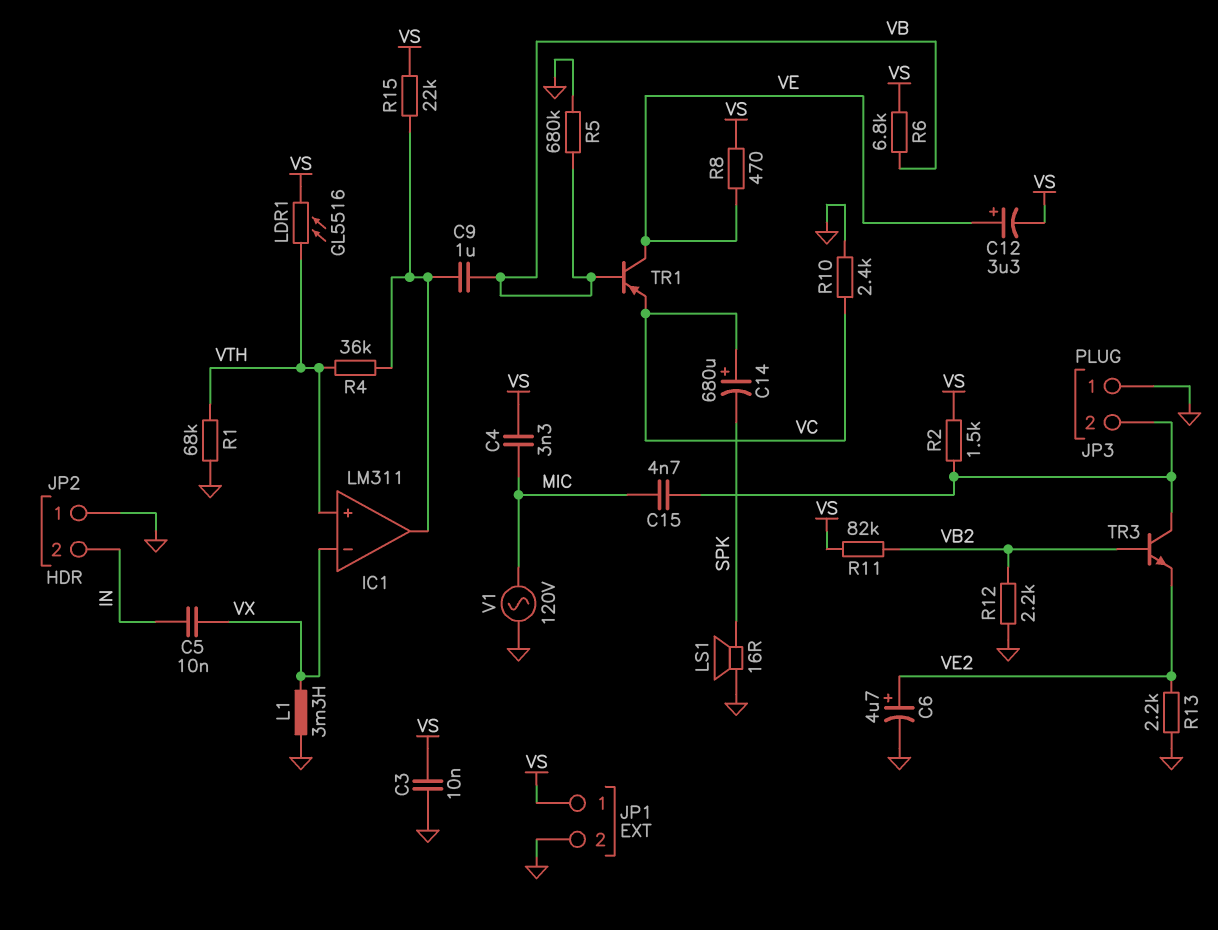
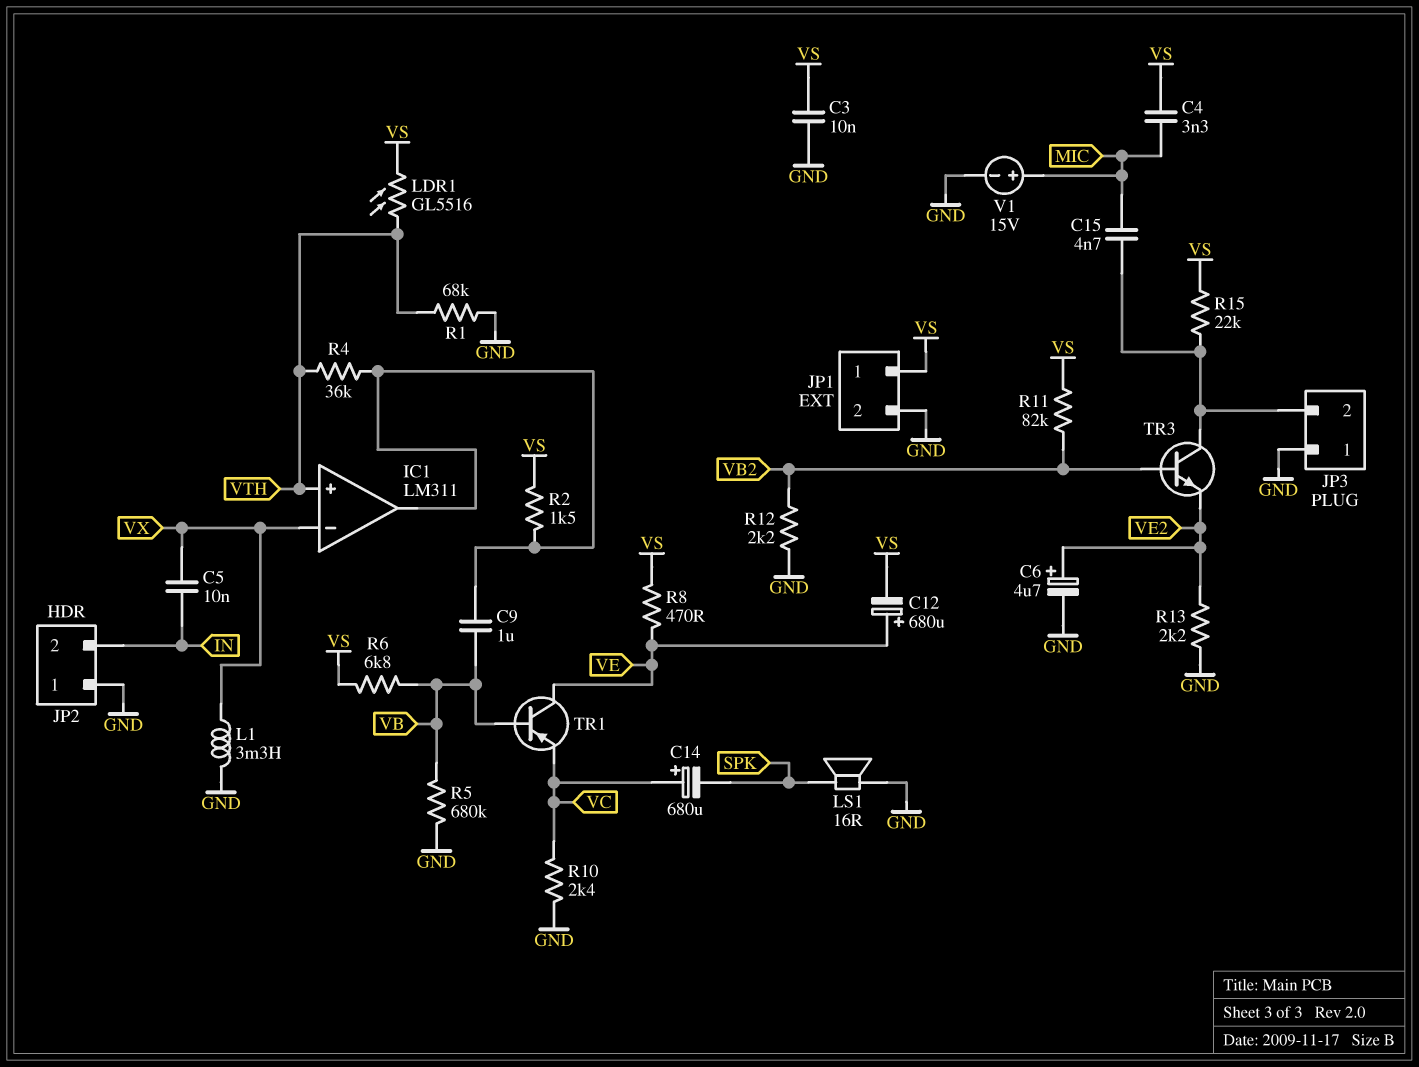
C12: 3.3uF (plus VE, minus VS) -> 680uF (plus VE, minus VS)
R2: 1.5k (JP3/2, VS) -> 1.5k (IC1/out, VS)
R15: 22k (IC1/out, VS) -> 22k (JP3/2, VS)
V1: AC 120V (GND, MIC) -> 15V (plus MIC, minus GND)

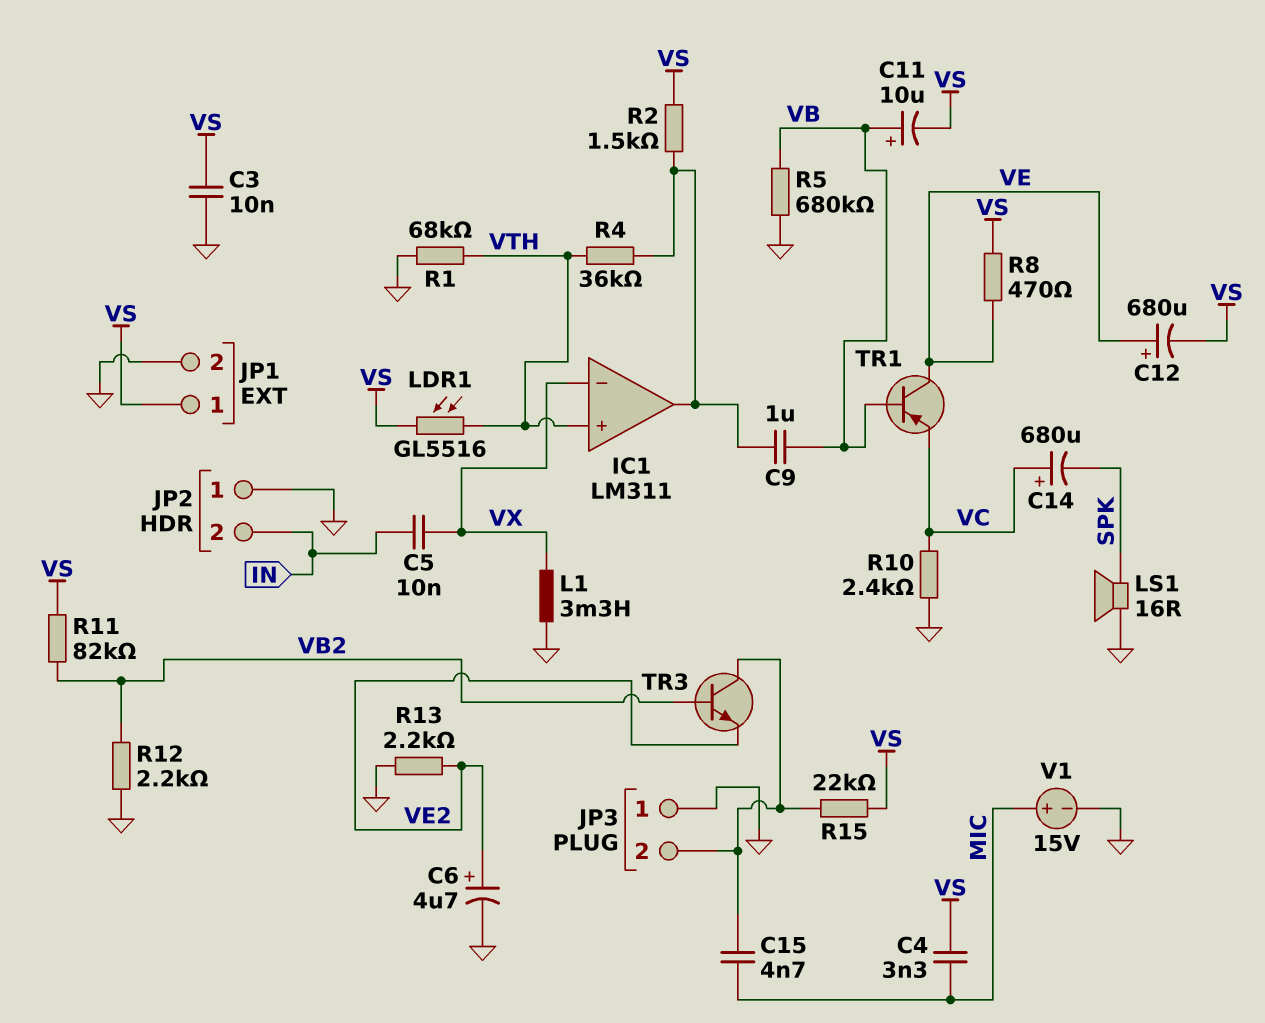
C11: none -> 10uF (plus VB, minus VS)
R6: 6.8k (VB, VS) -> none

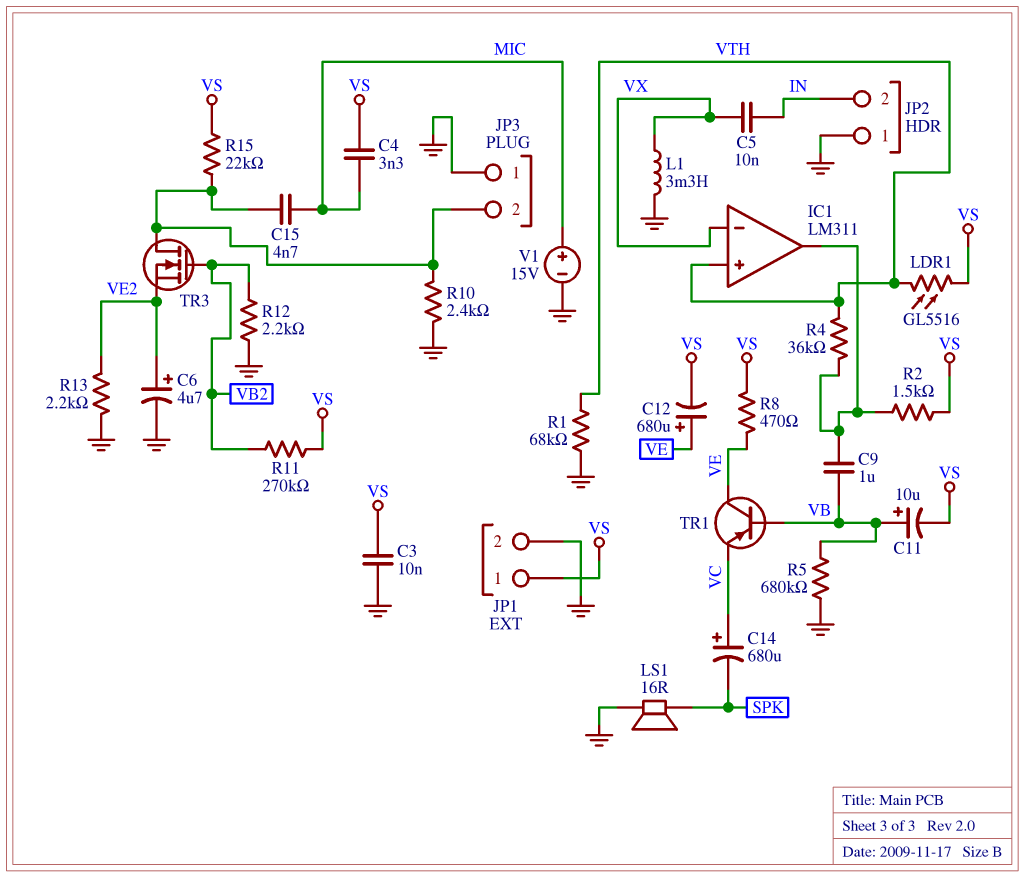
R10: 2.4k (GND, VC) -> 2.4k (GND, JP3/2)
R11: 82k (VB2, VS) -> 270k (VB2, VS)
TR3: NPN (B VB2, C JP3/2, E VE2) -> NMOS (G VB2, D JP3/2, S VE2)

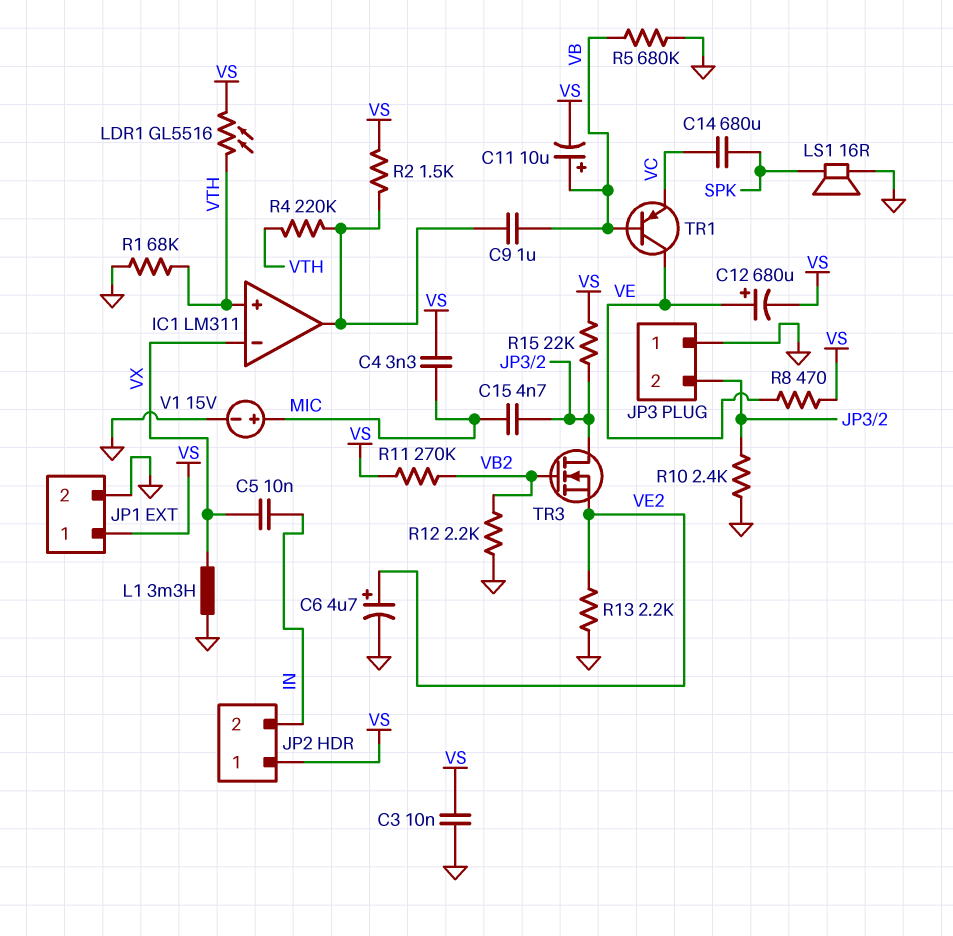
C14: 680uF (plus VC, minus SPK) -> 680uF (SPK, VC)
JP2 pin 1: GND -> VS
R4: 36k (IC1/out, VTH) -> 220k (IC1/out, VTH)

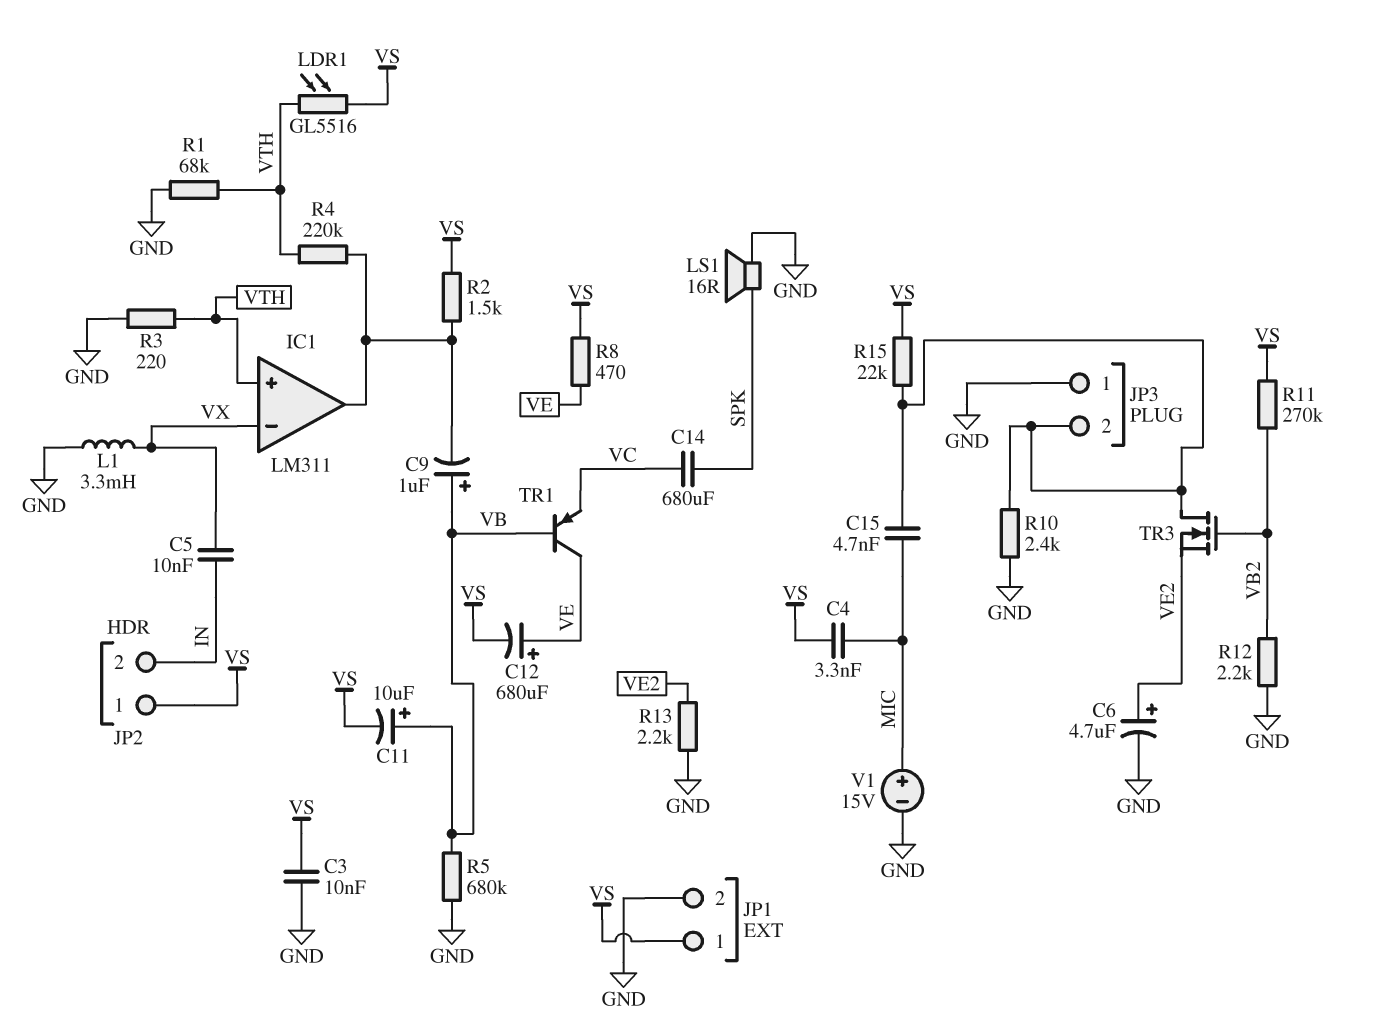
C9: 1uF (IC1/out, VB) -> 1uF (plus VB, minus IC1/out)
R3: none -> 220 (GND, VTH)

